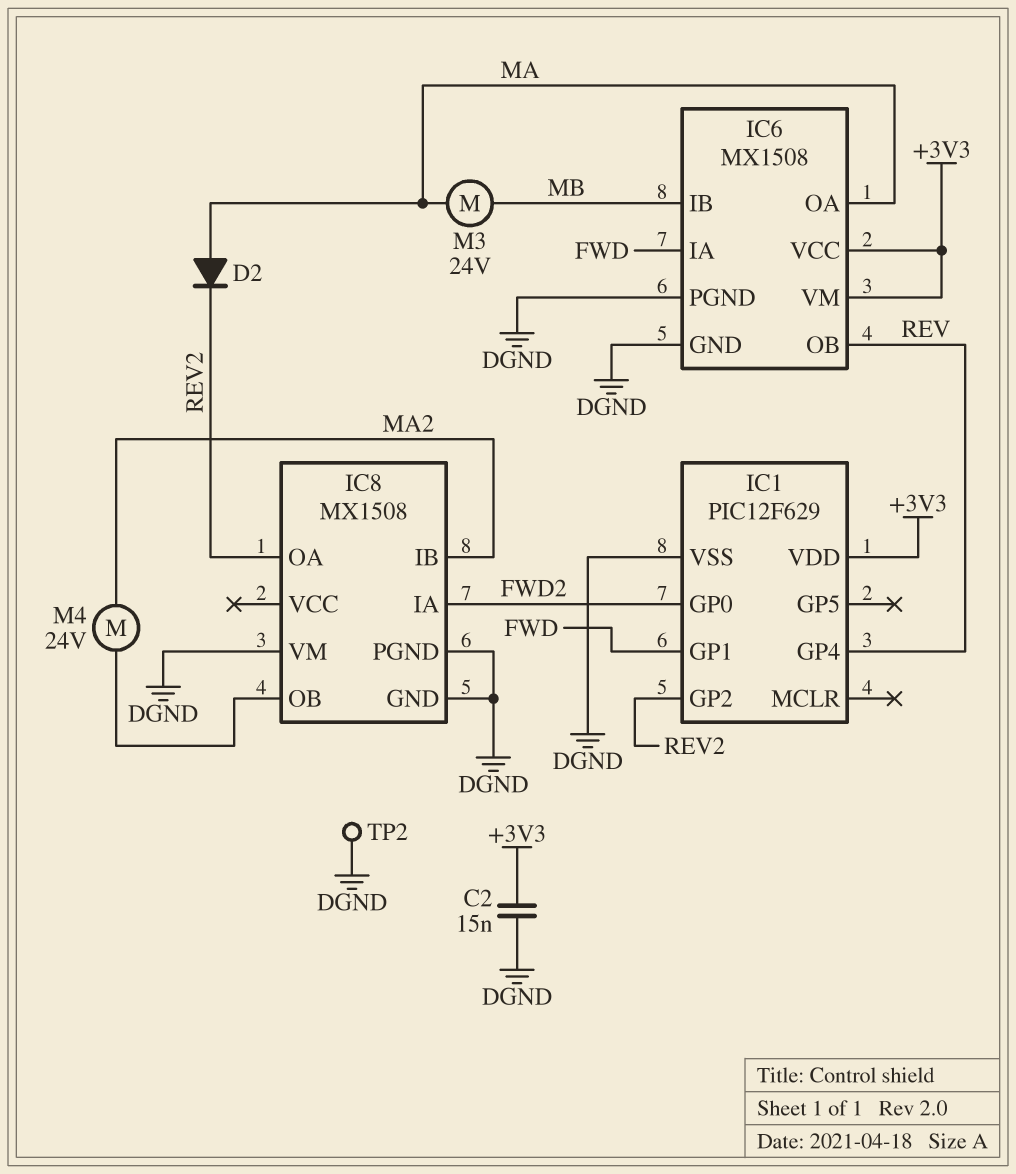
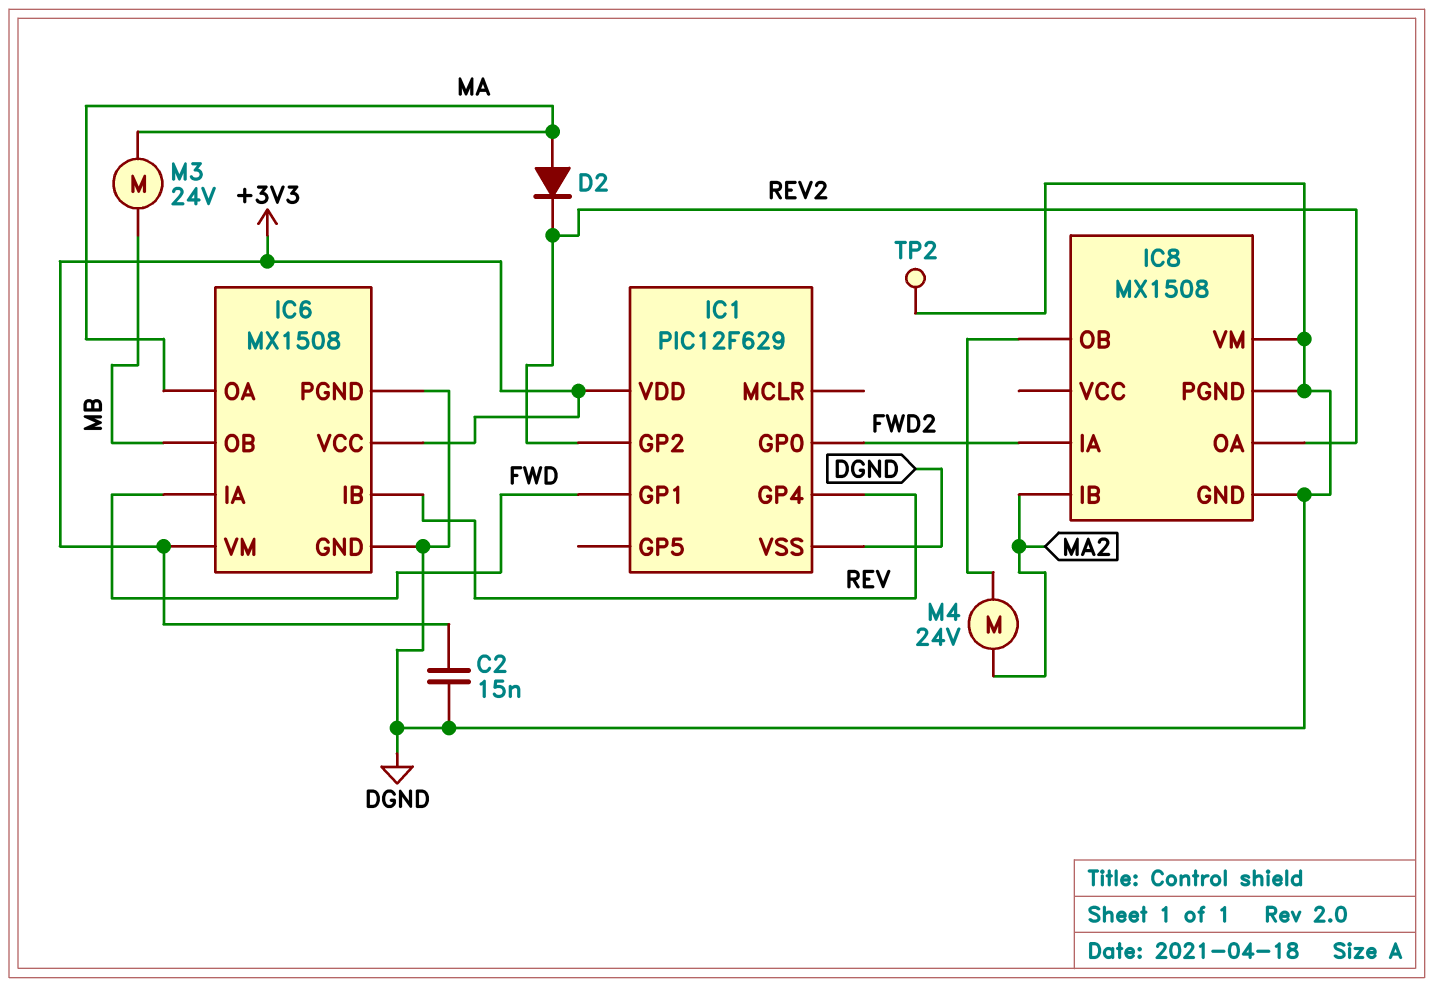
IC6 pin IB: MB -> REV
IC6 pin OB: REV -> MB

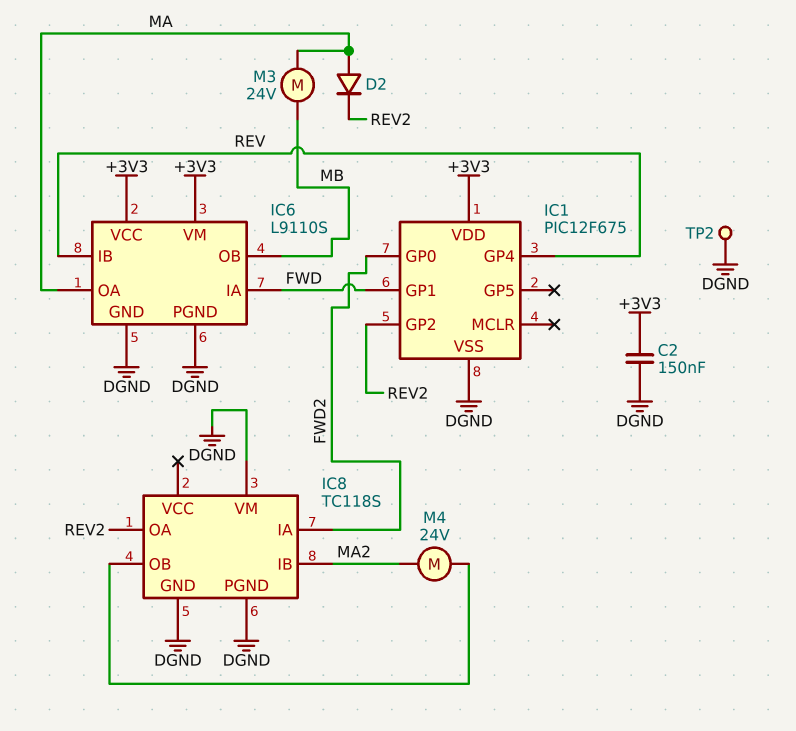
C2: 15nF (+3V3, DGND) -> 150nF (+3V3, DGND)
IC1: PIC12F629 -> PIC12F675
IC6: MX1508 -> L9110S
IC8: MX1508 -> TC118S

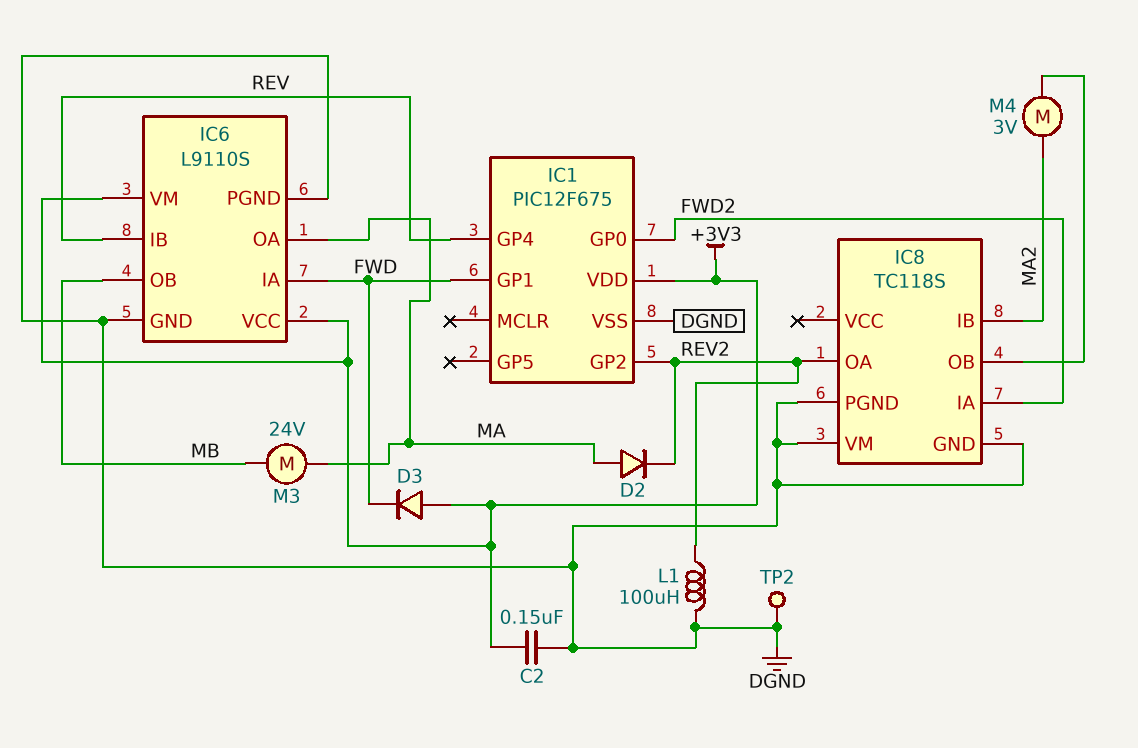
D3: none -> diode (A +3V3, K FWD)
L1: none -> 100uH (DGND, REV2)
M4: motor 24V (IC8/OB, MA2) -> motor 3V (IC8/OB, MA2)

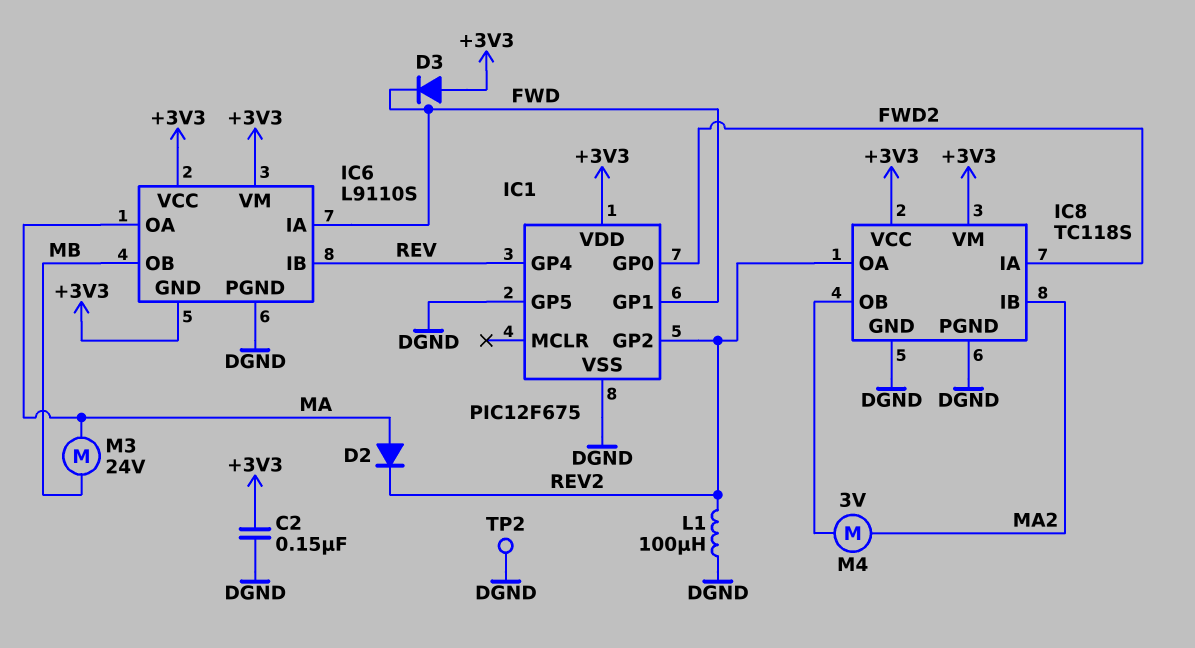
IC1 pin GP5: none -> DGND
IC6 pin GND: DGND -> +3V3
IC8 pin VCC: none -> +3V3
IC8 pin VM: DGND -> +3V3

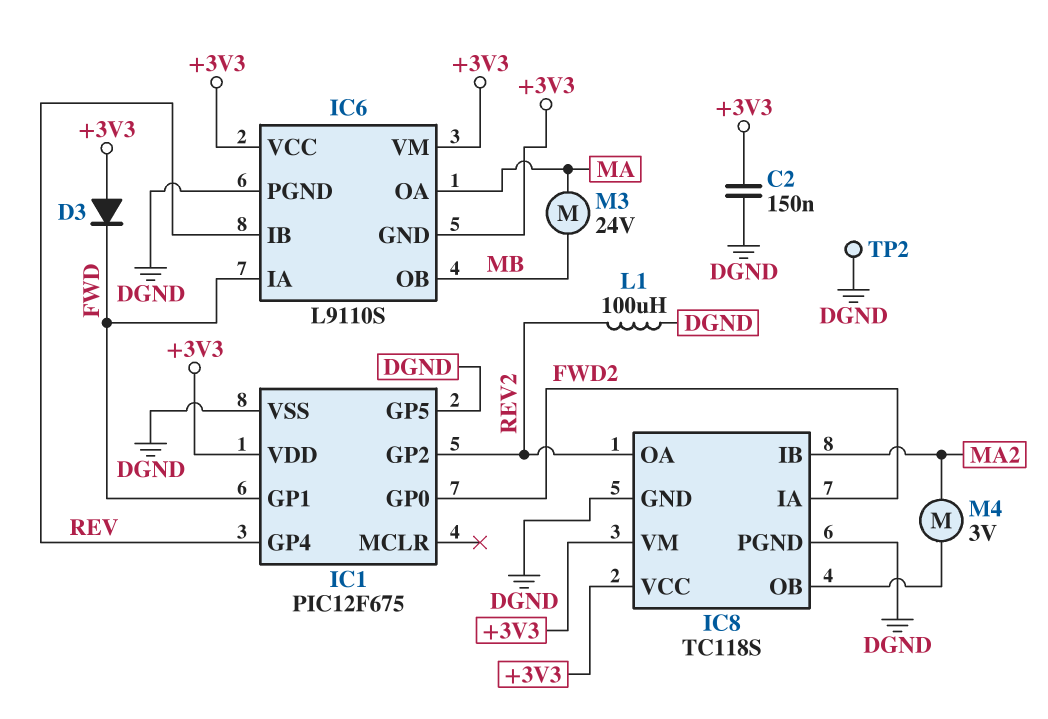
D2: diode (A MA, K REV2) -> none

